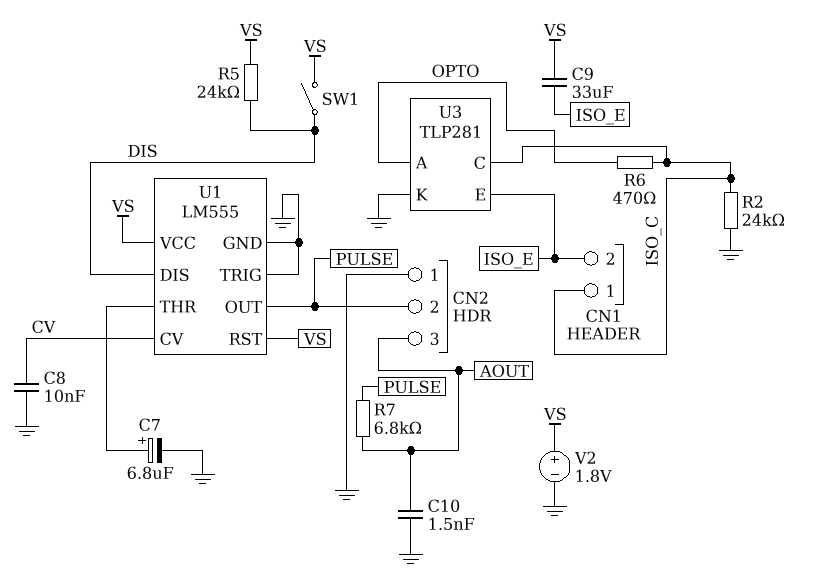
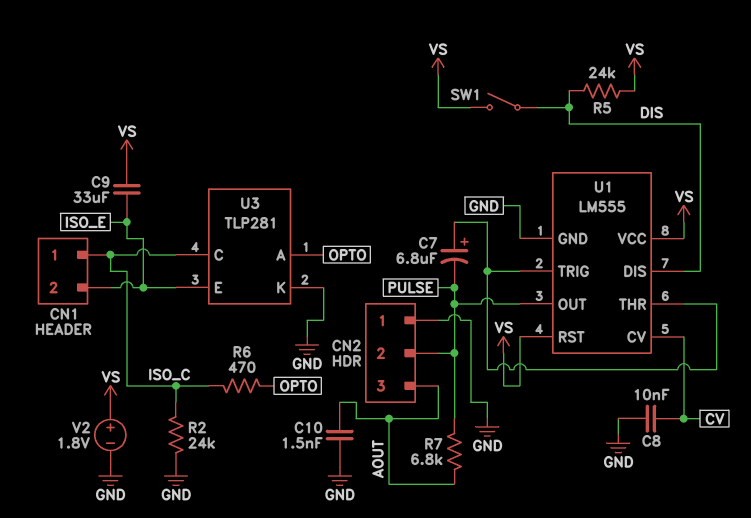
C7: 6.8uF (plus U1/THR, minus GND) -> 6.8uF (plus U1/THR, minus PULSE)
U1 pin TRIG: GND -> U1/THR

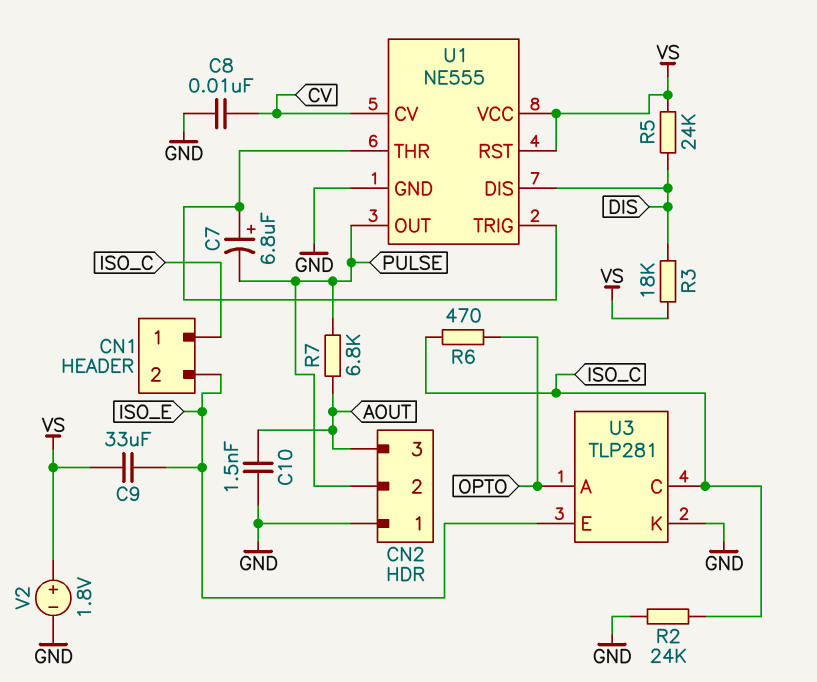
R3: none -> 18k (DIS, VS)
SW1: switch (DIS, VS) -> none
U1: LM555 -> NE555

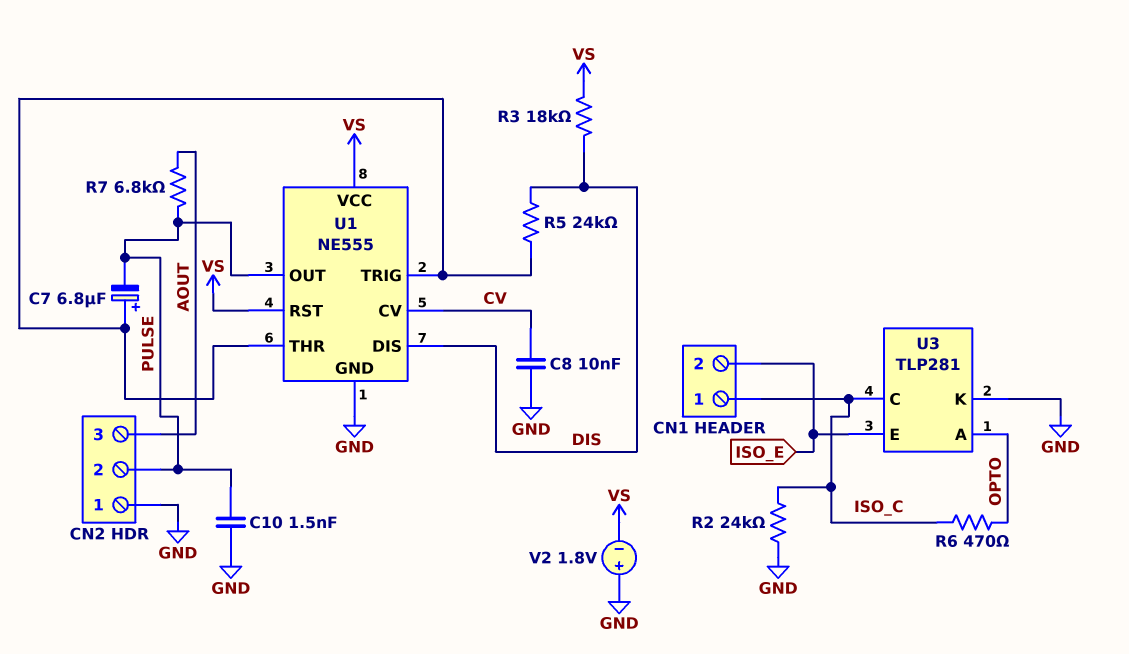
C9: 33uF (ISO_E, VS) -> none
C10: 1.5nF (AOUT, GND) -> 1.5nF (GND, PULSE)
R5: 24k (DIS, VS) -> 24k (DIS, U1/THR)
V2: 1.8V (plus VS, minus GND) -> 1.8V (plus GND, minus VS)

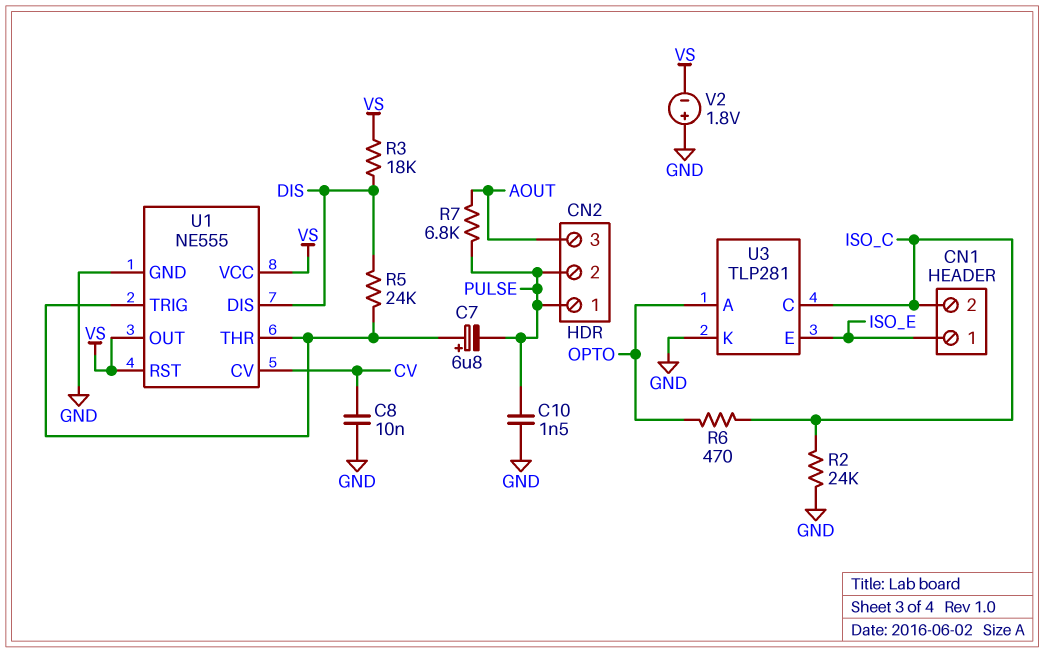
CN1 pin 1: ISO_C -> ISO_E
CN1 pin 2: ISO_E -> ISO_C
CN2 pin 1: GND -> PULSE
U1 pin OUT: PULSE -> VS

